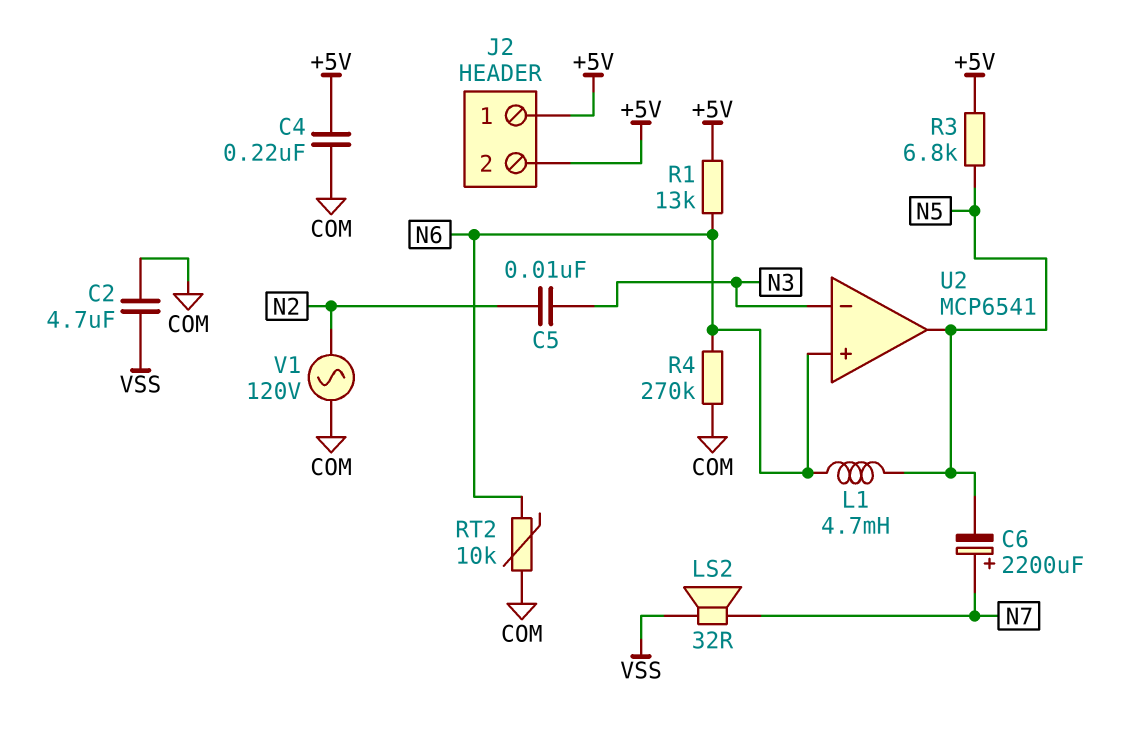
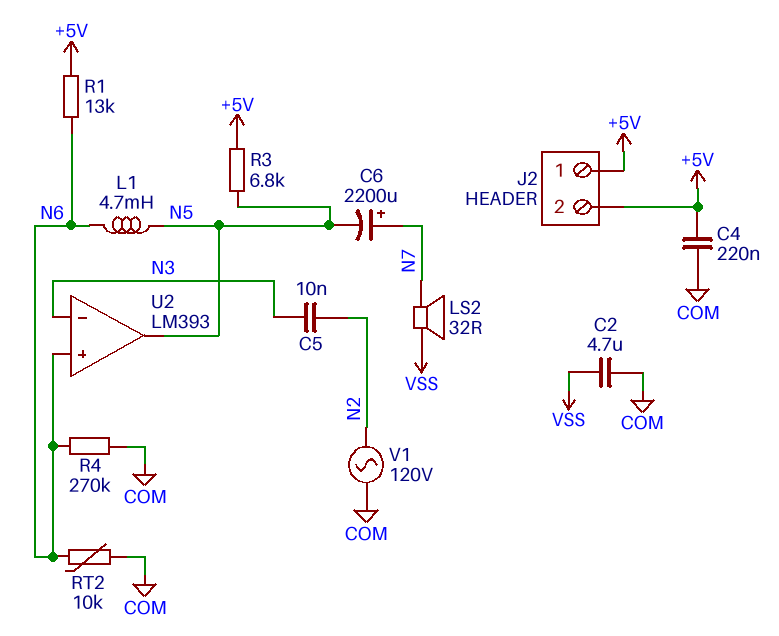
U2: MCP6541 -> LM393

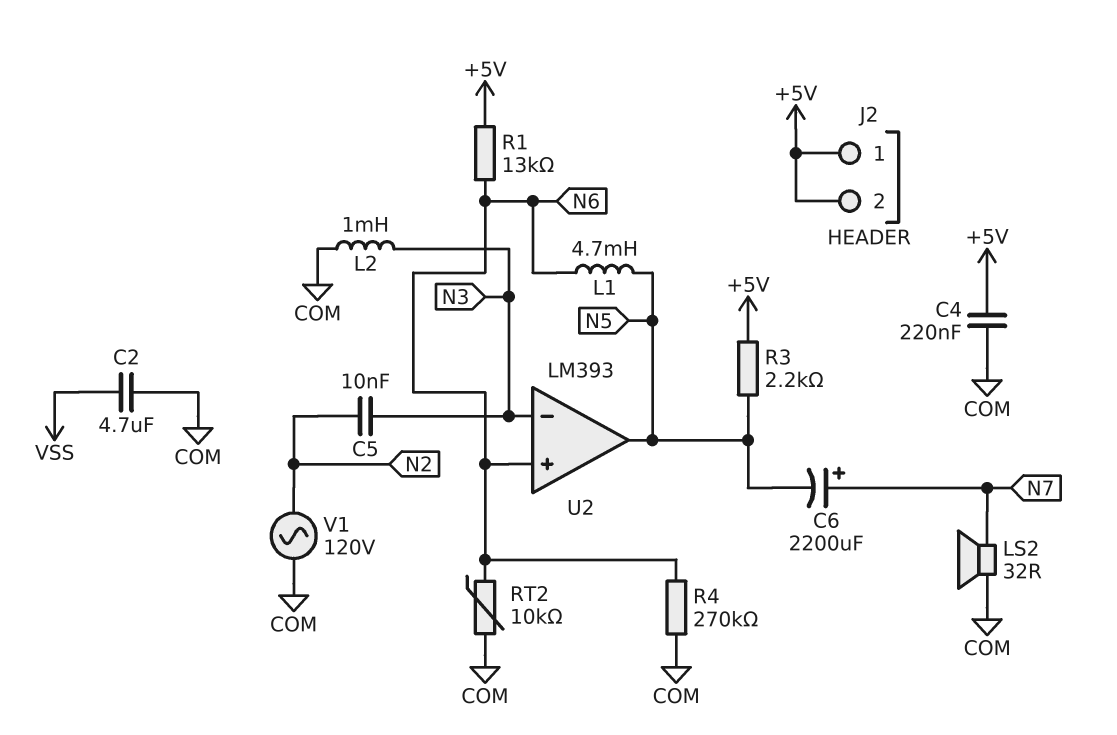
L2: none -> 1mH (COM, N3)
LS2: speaker 32R (N7, VSS) -> speaker 32R (COM, N7)
R3: 6.8k (+5V, N5) -> 2.2k (+5V, N5)

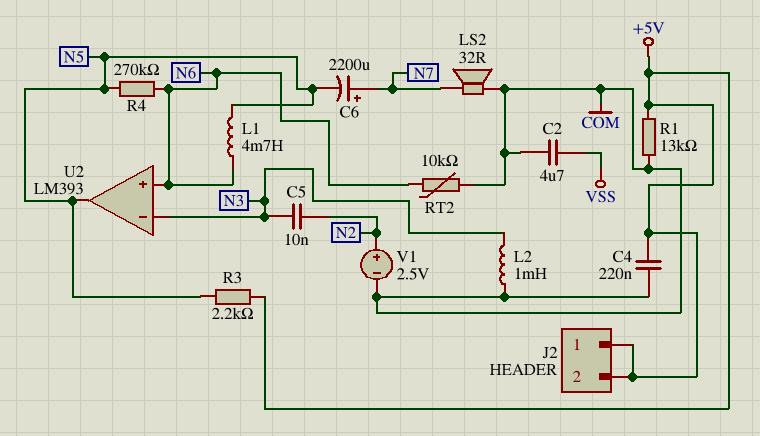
R1: 13k (+5V, N6) -> 13k (+5V, COM)
R4: 270k (COM, N6) -> 270k (N5, N6)
V1: AC 120V (COM, N2) -> 2.5V (plus N2, minus COM)

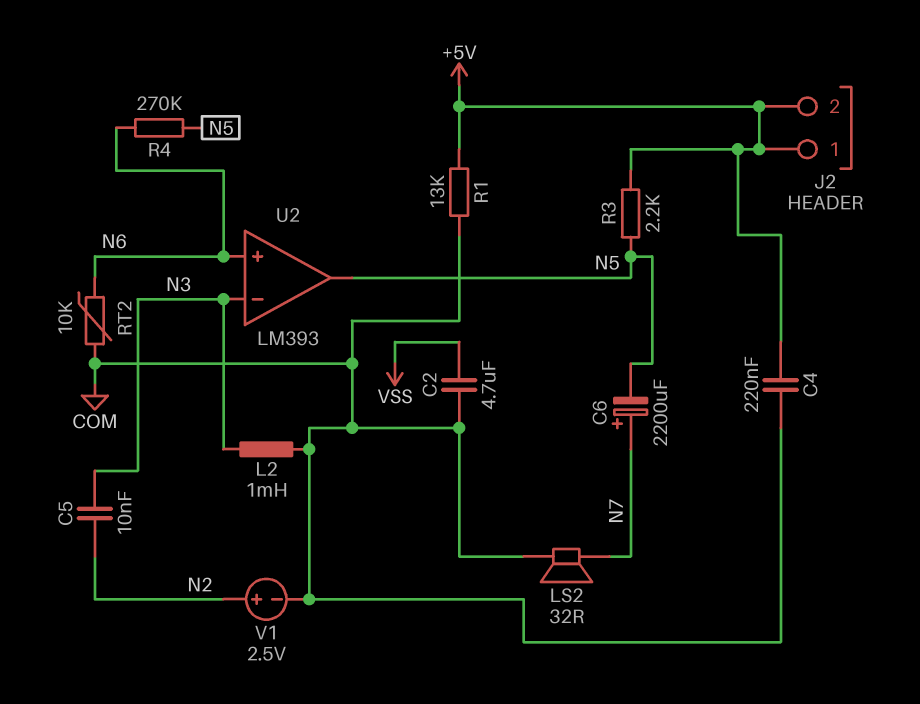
L1: 4.7mH (N5, N6) -> none

